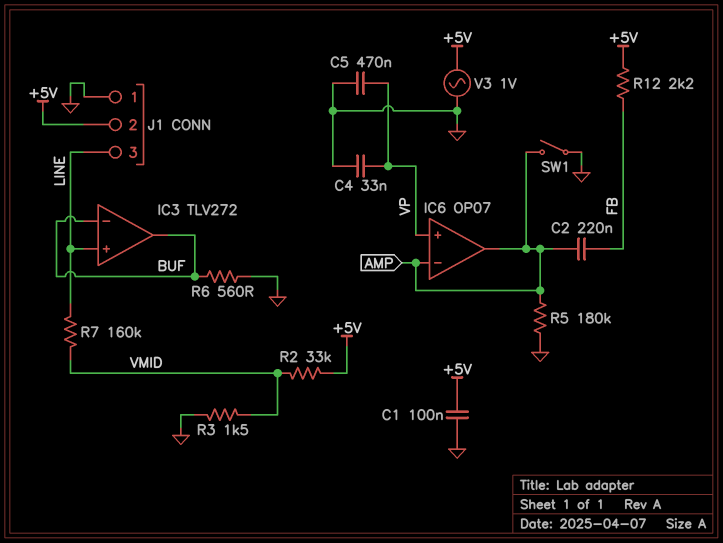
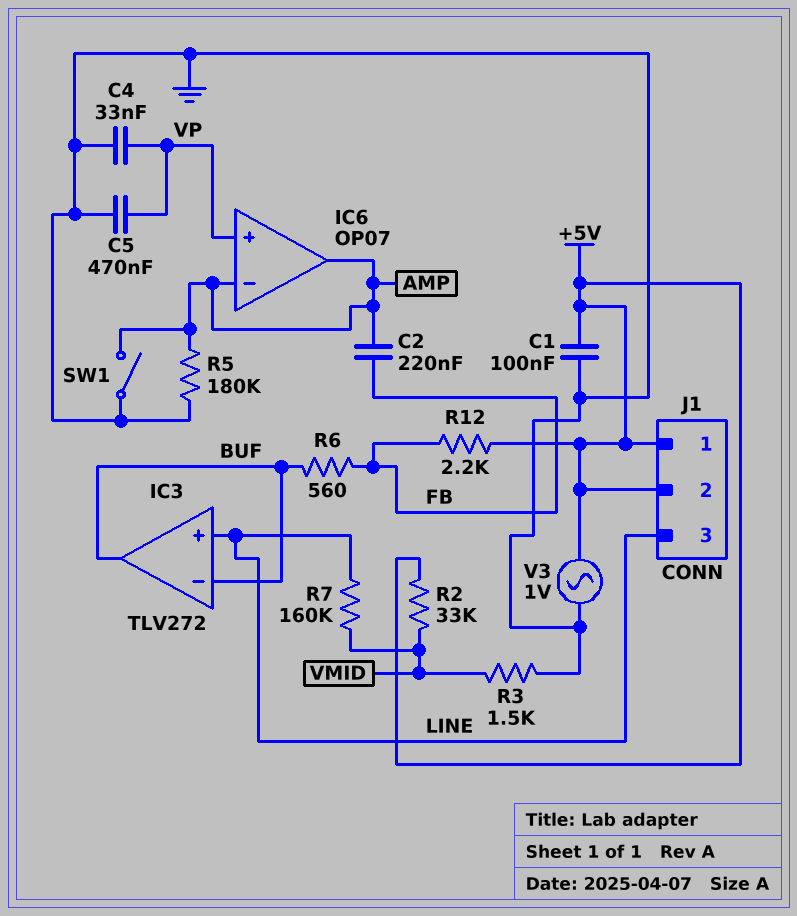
J1 pin 1: GND -> +5V
R6: 560 (BUF, GND) -> 560 (BUF, FB)

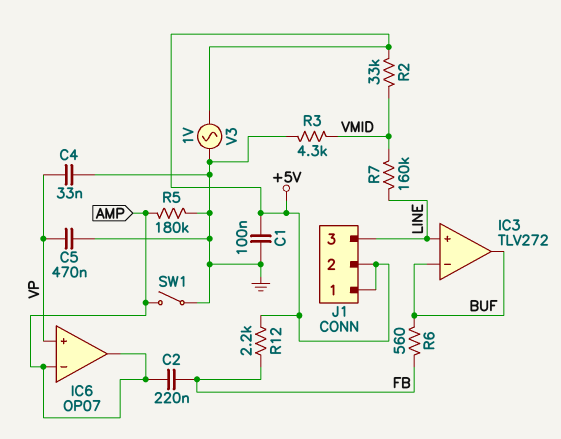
R3: 1.5k (GND, VMID) -> 4.3k (GND, VMID)

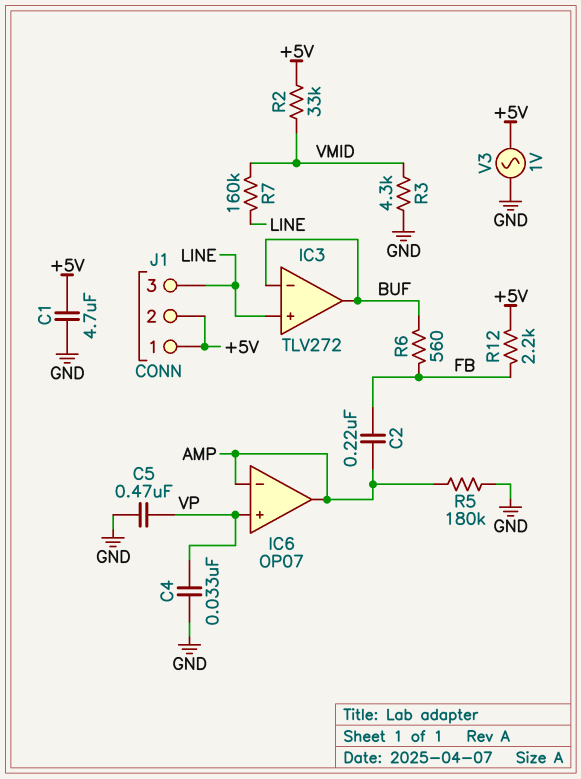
C1: 100nF (+5V, GND) -> 4.7uF (+5V, GND)
SW1: switch (AMP, GND) -> none

